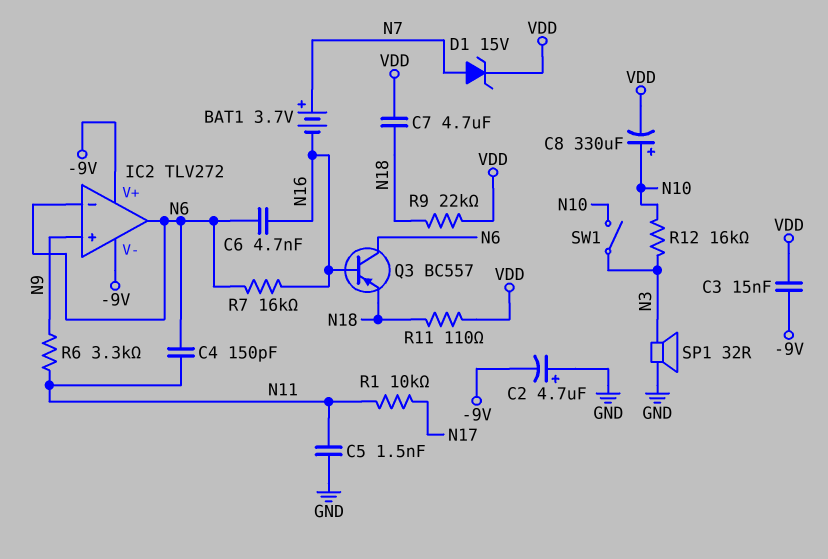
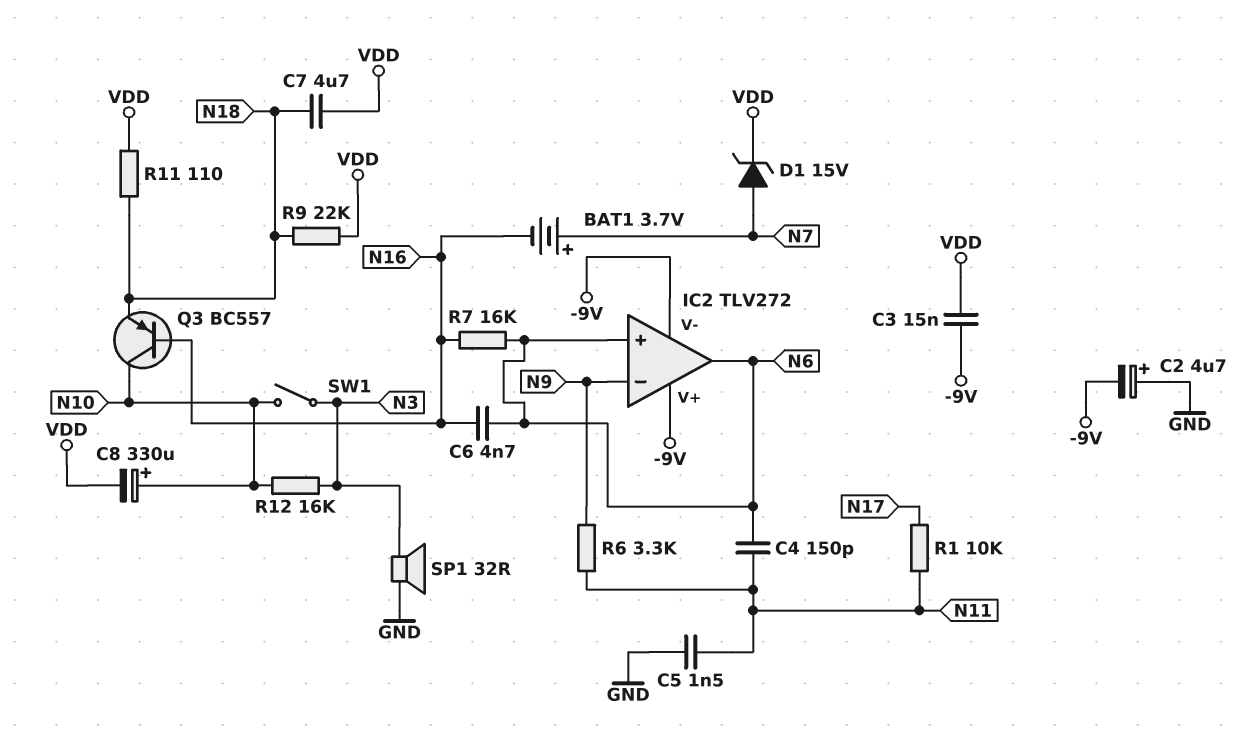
IC2 pin in+: N9 -> N6
IC2 pin in-: N6 -> N9
Q3: PNP BC557 (B N16, C N6, E N18) -> PNP BC557 (B N16, C N10, E N18)

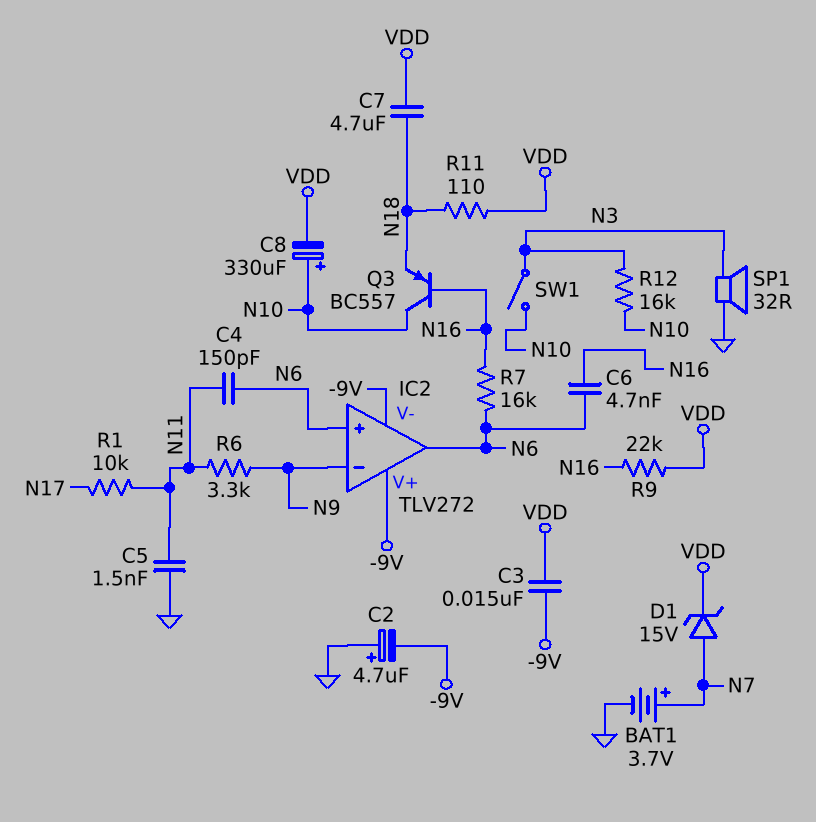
BAT1: 3.7V (plus N7, minus N16) -> 3.7V (plus N7, minus GND)
R9: 22k (N18, VDD) -> 22k (N16, VDD)

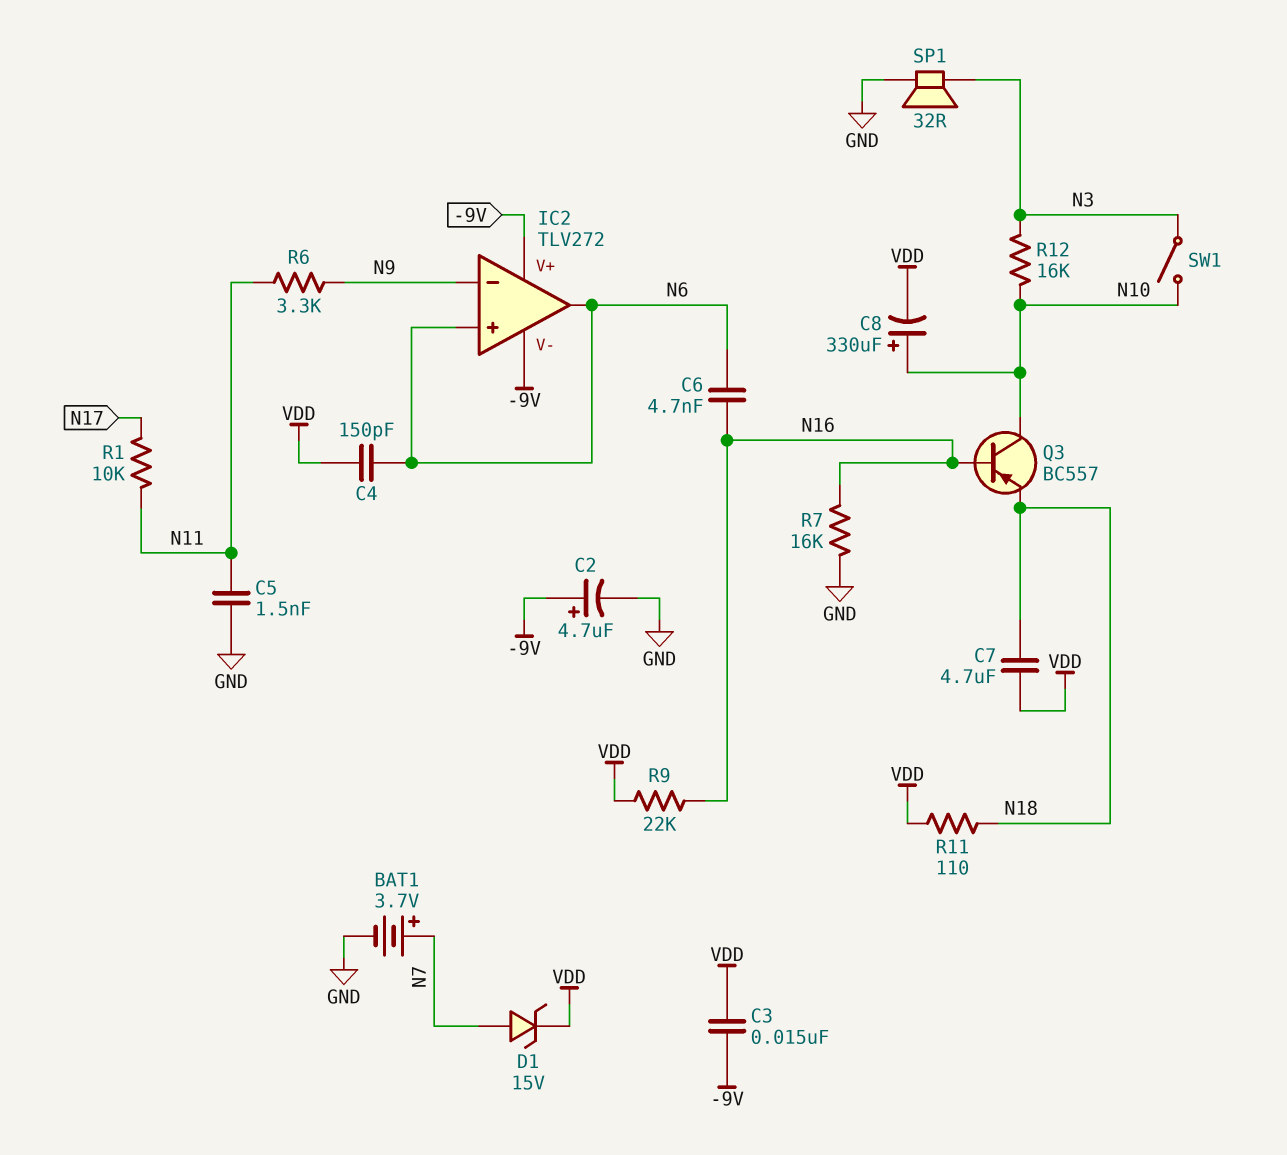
C2: 4.7uF (plus GND, minus -9V) -> 4.7uF (plus -9V, minus GND)
C4: 150pF (N6, N11) -> 150pF (N6, VDD)
R7: 16k (N6, N16) -> 16k (GND, N16)

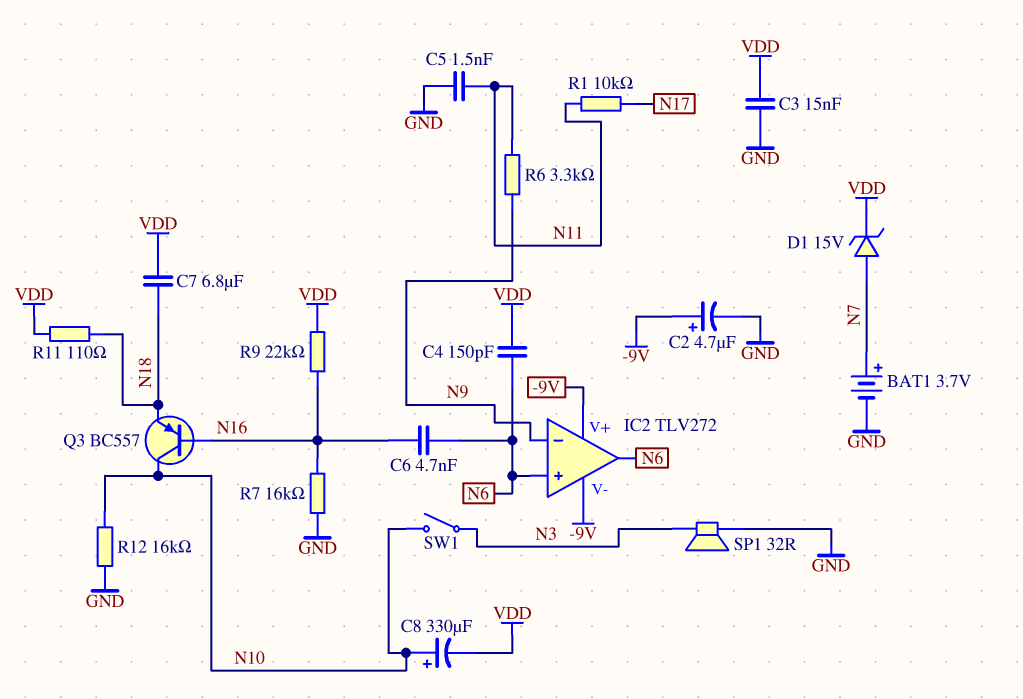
C3: 15nF (-9V, VDD) -> 15nF (GND, VDD)
C7: 4.7uF (N18, VDD) -> 6.8uF (N18, VDD)
R12: 16k (N3, N10) -> 16k (GND, N10)

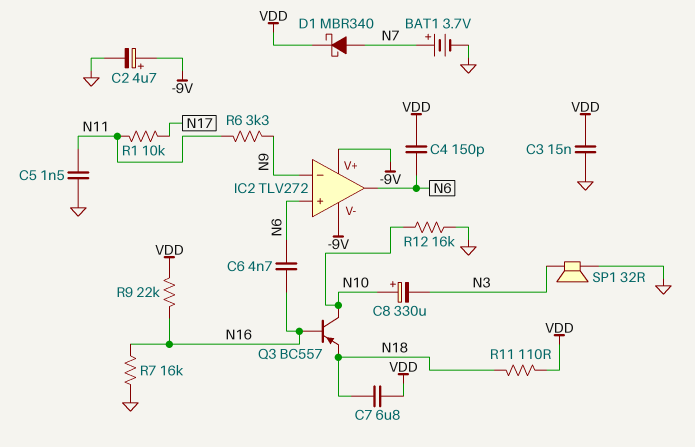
C8: 330uF (plus N10, minus VDD) -> 330uF (plus N10, minus N3)
D1: zener 15V (A N7, K VDD) -> schottky MBR340 (A N7, K VDD)
SW1: switch (N3, N10) -> none

